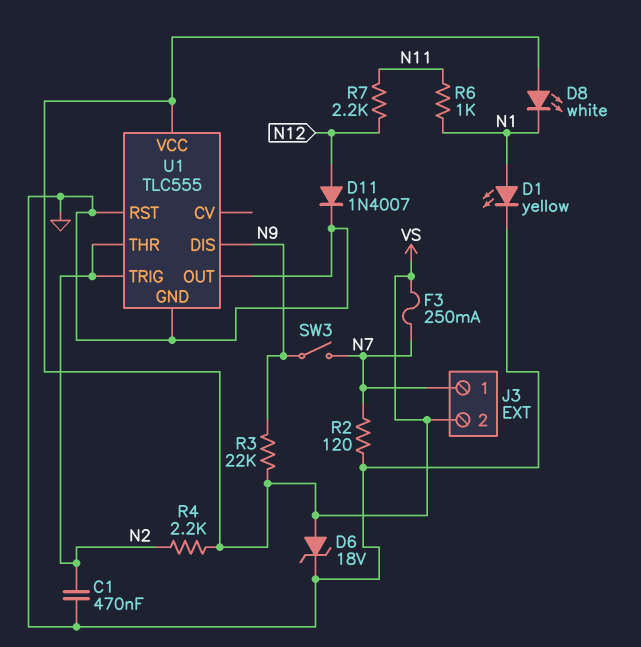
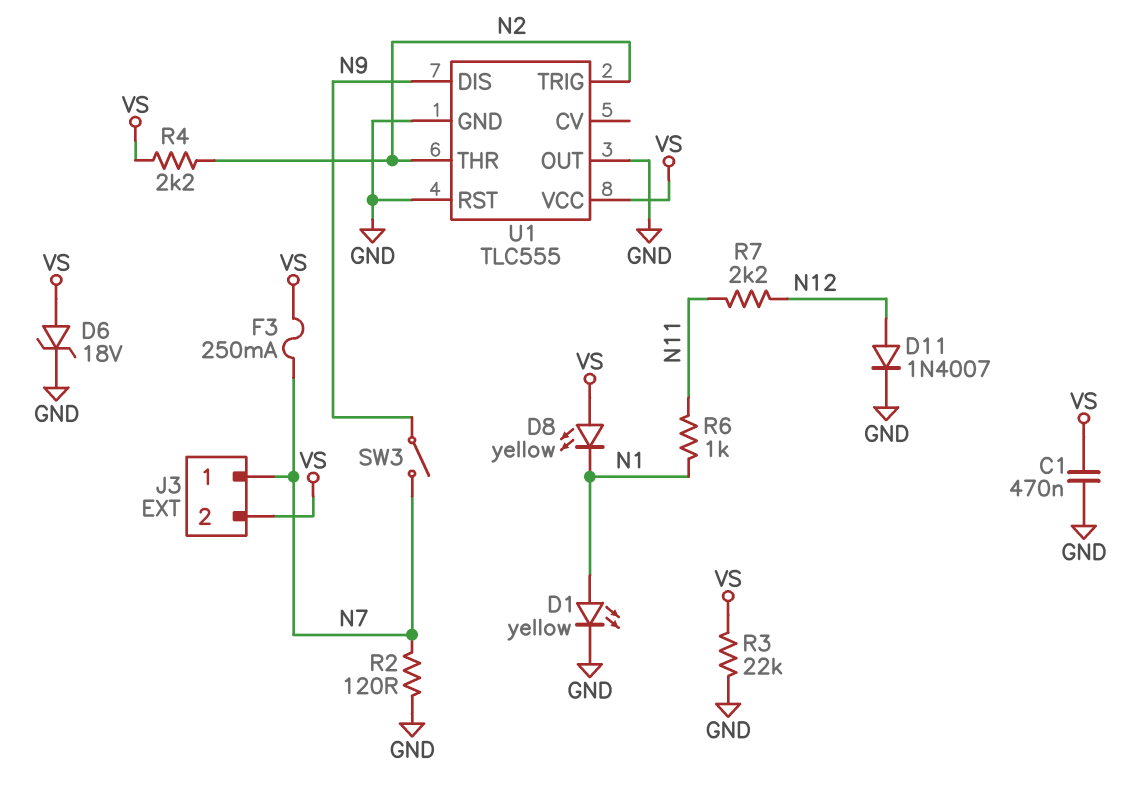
C1: 470nF (GND, N2) -> 470nF (GND, VS)
D8: LED white (A VS, K N1) -> LED yellow (A VS, K N1)
R3: 22k (N9, VS) -> 22k (GND, VS)

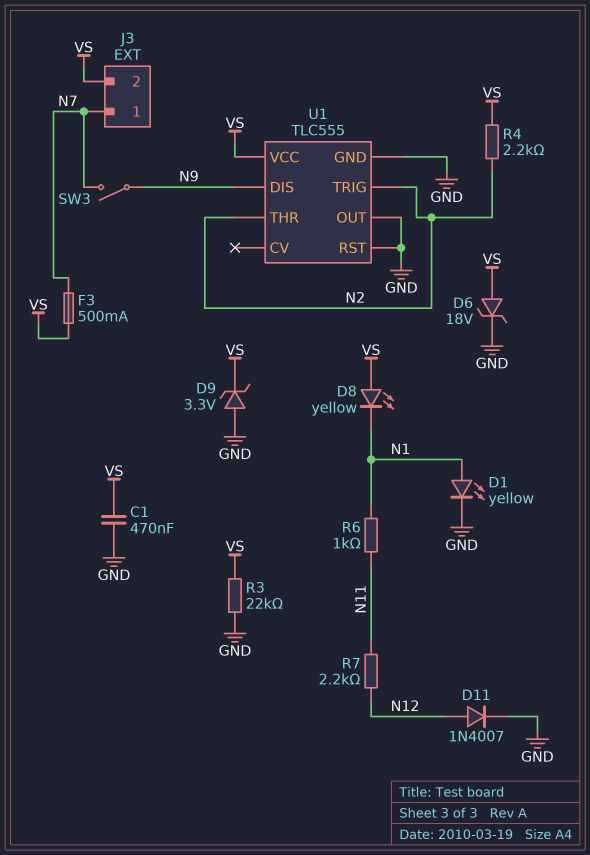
D9: none -> zener 3.3V (A GND, K VS)
F3: 250mA (N7, VS) -> 500mA (N7, VS)
R2: 120 (GND, N7) -> none

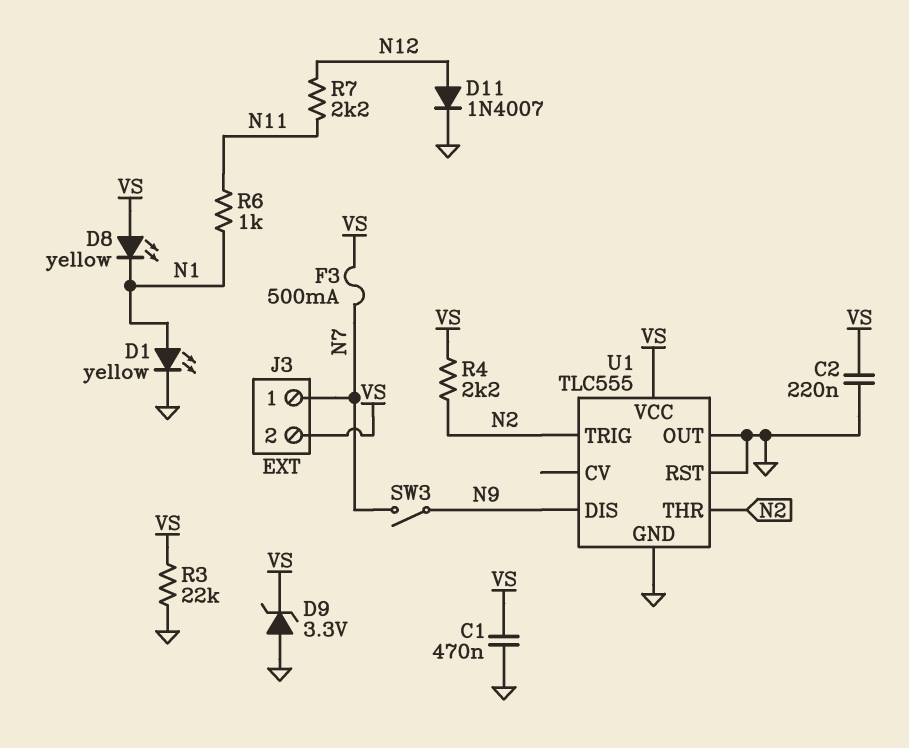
C2: none -> 220nF (GND, VS)
D6: zener 18V (A VS, K GND) -> none

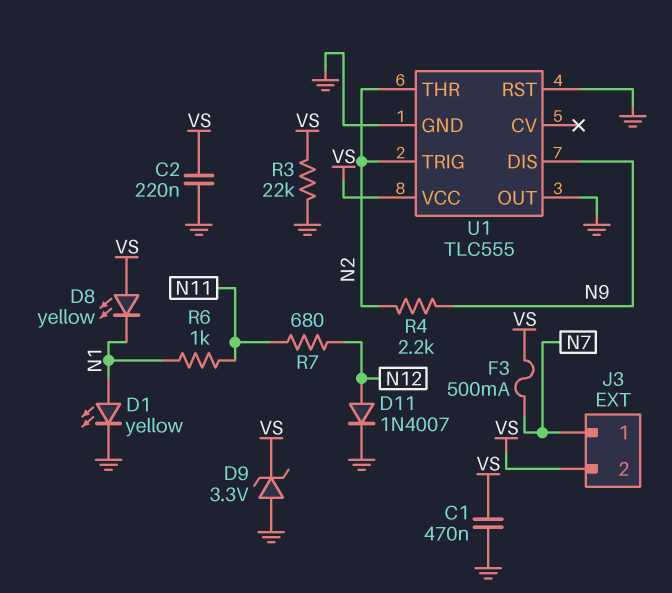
R4: 2.2k (N2, VS) -> 2.2k (N2, N9)
R7: 2.2k (N11, N12) -> 680 (N11, N12)
SW3: switch (N7, N9) -> none

